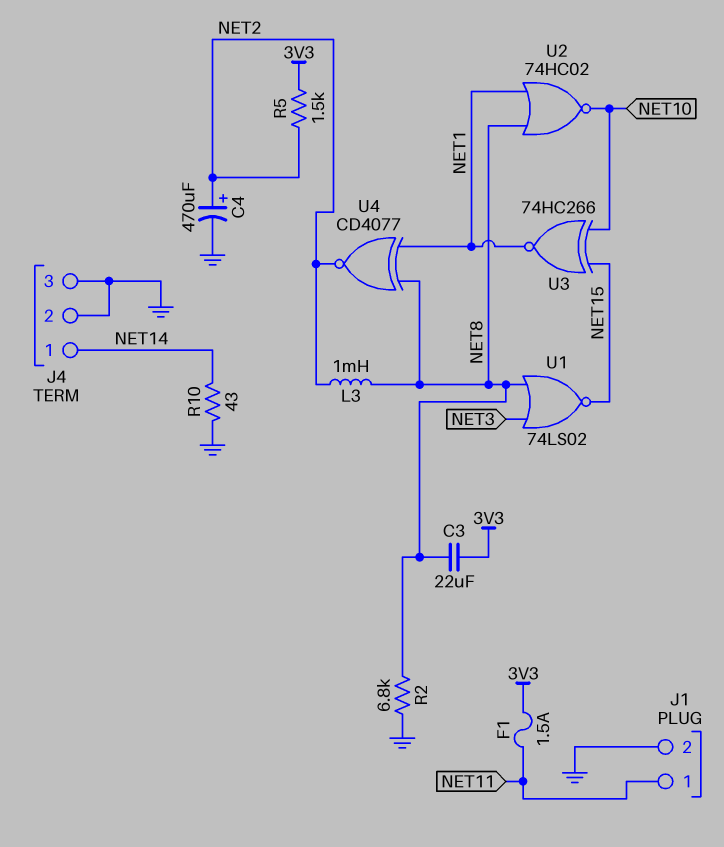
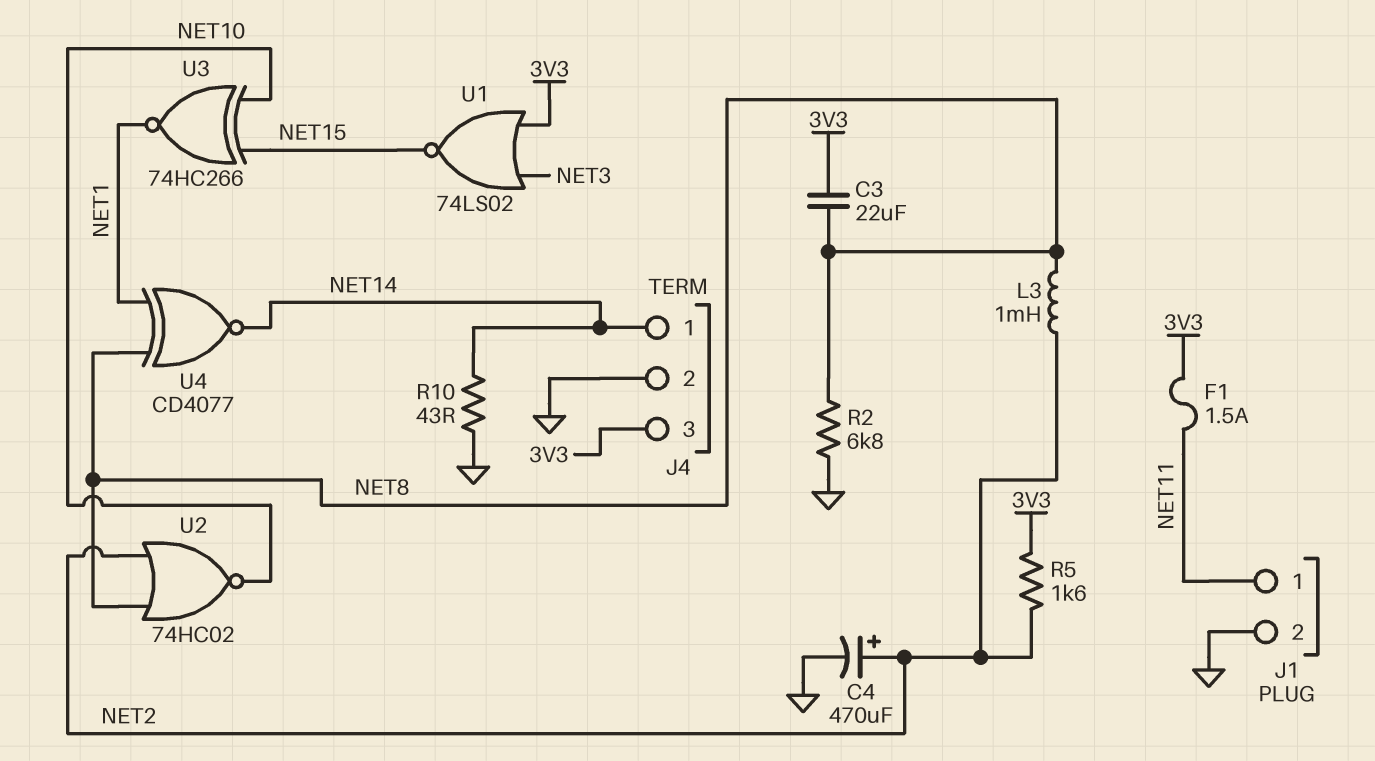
J4 pin 3: GND -> 3V3
R5: 1.5k (3V3, NET2) -> 1.6k (3V3, NET2)
U1: NOR 74LS02 (in NET3, in NET8, out NET15) -> NOR 74LS02 (in 3V3, in NET3, out NET15)
U2: NOR 74HC02 (in NET1, in NET8, out NET10) -> NOR 74HC02 (in NET2, in NET8, out NET10)
U4: XNOR CD4077 (in NET1, in NET8, out NET2) -> XNOR CD4077 (in NET1, in NET8, out NET14)

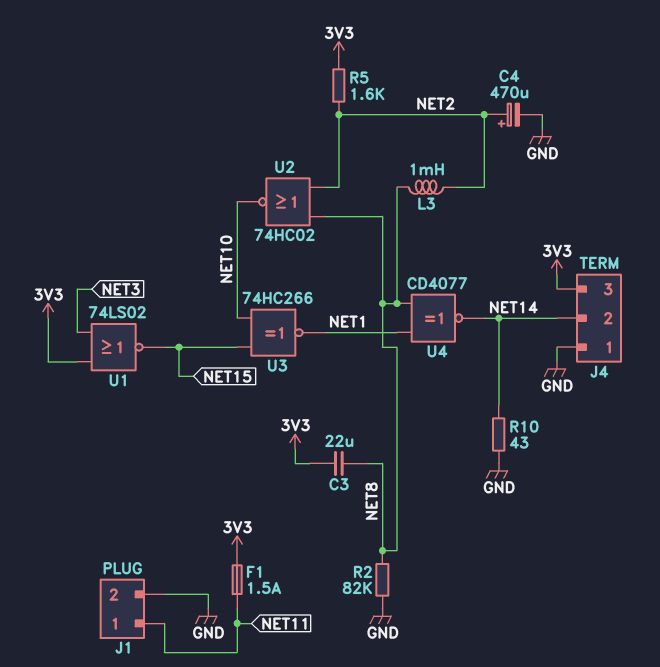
J4 pin 1: NET14 -> GND
J4 pin 2: GND -> NET14
R2: 6.8k (GND, NET8) -> 82k (GND, NET8)

